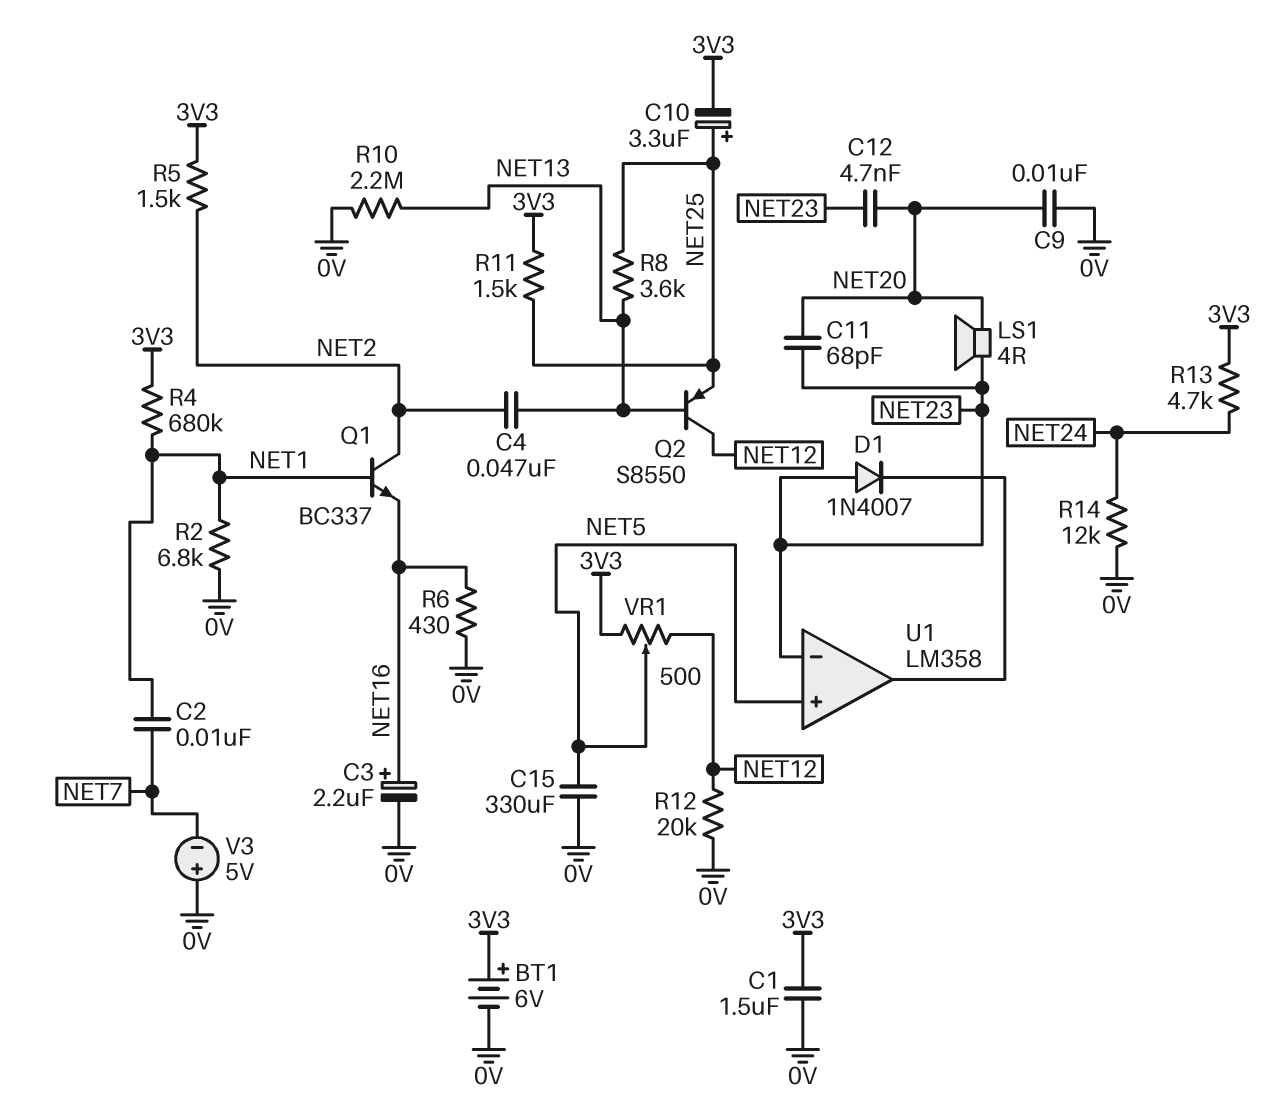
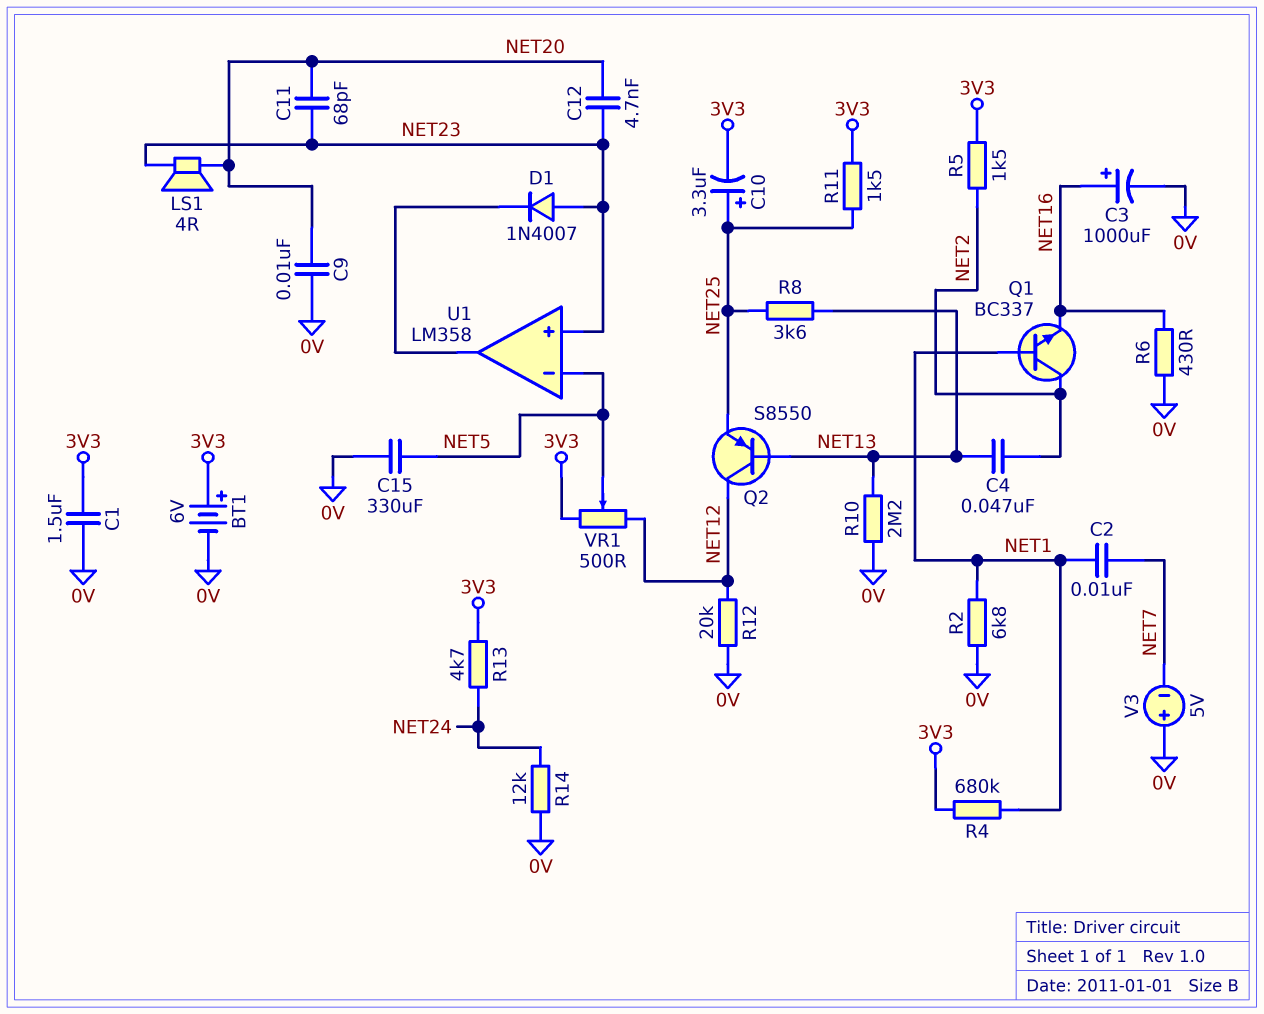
C3: 2.2uF (plus NET16, minus 0V) -> 1000uF (plus NET16, minus 0V)
U1 pin in+: NET5 -> NET23
U1 pin in-: NET23 -> NET5

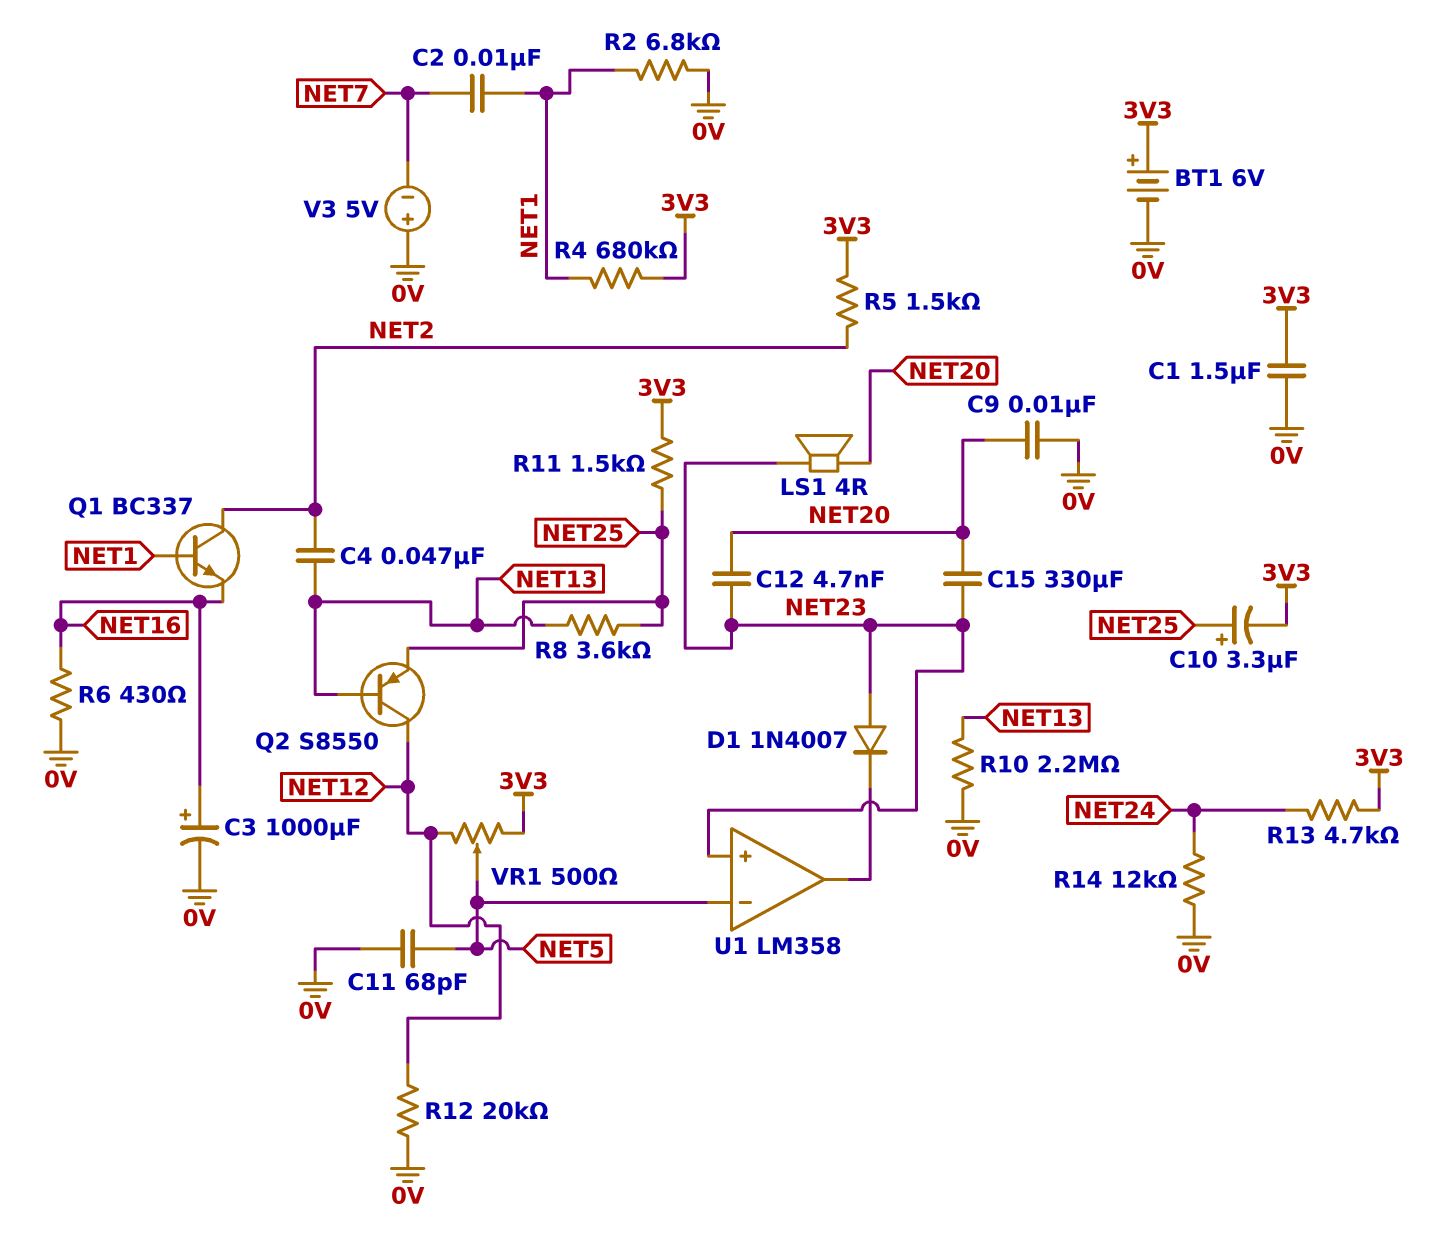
C11: 68pF (NET20, NET23) -> 68pF (0V, NET5)
C15: 330uF (0V, NET5) -> 330uF (NET20, NET23)

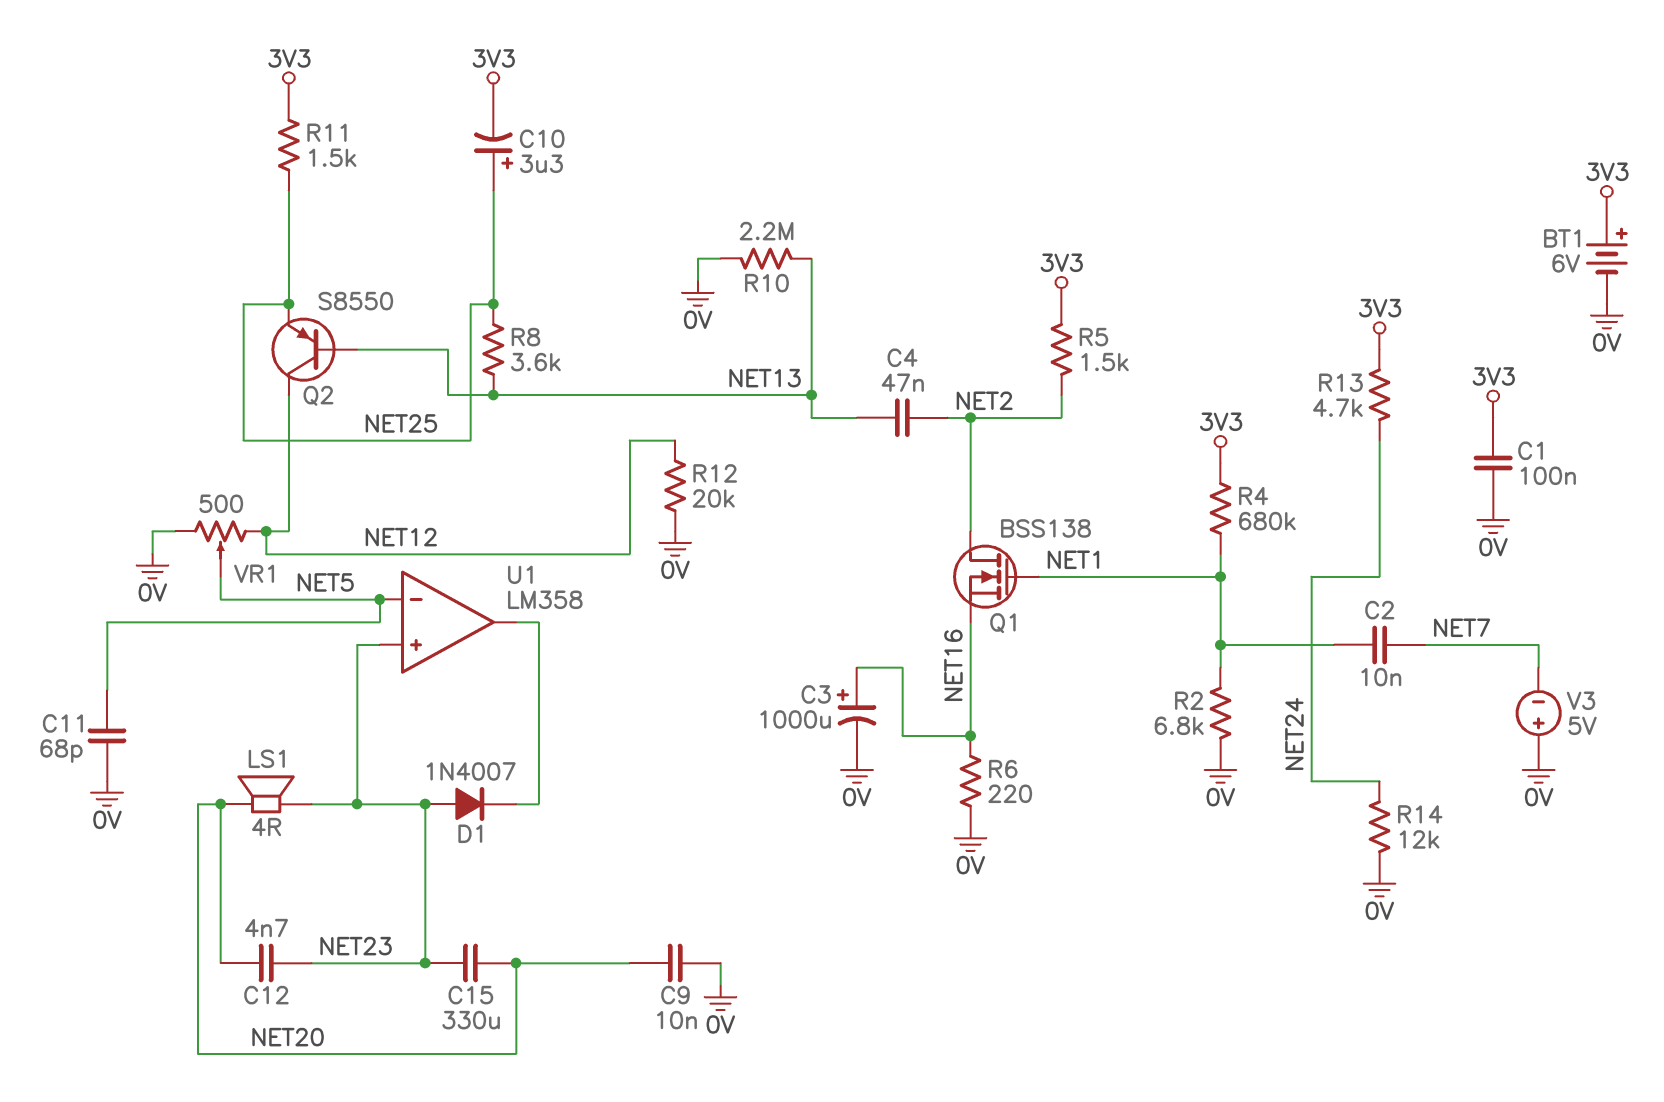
C1: 1.5uF (0V, 3V3) -> 100nF (0V, 3V3)
Q1: NPN BC337 (B NET1, C NET2, E NET16) -> NMOS BSS138 (G NET1, D NET2, S NET16)
R6: 430 (0V, NET16) -> 220 (0V, NET16)
VR1: 500 (3V3, NET12, wiper NET5) -> 500 (0V, NET12, wiper NET5)

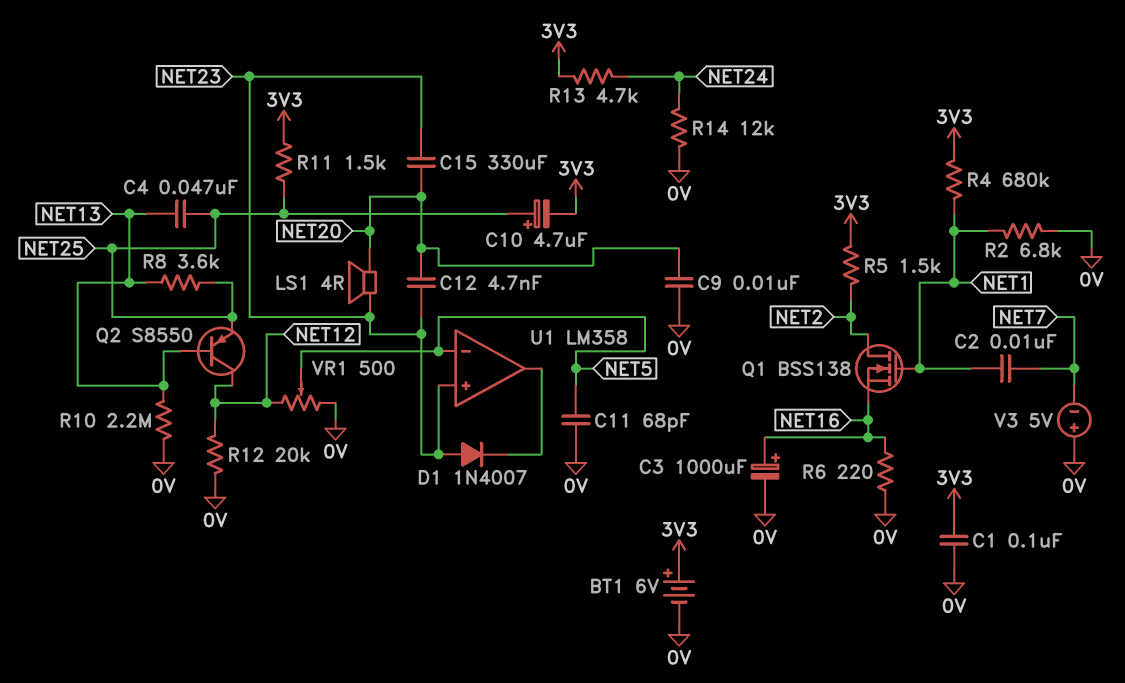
C4: 47nF (NET2, NET13) -> 47nF (NET13, NET25)
C10: 3.3uF (plus NET25, minus 3V3) -> 4.7uF (plus NET25, minus 3V3)

